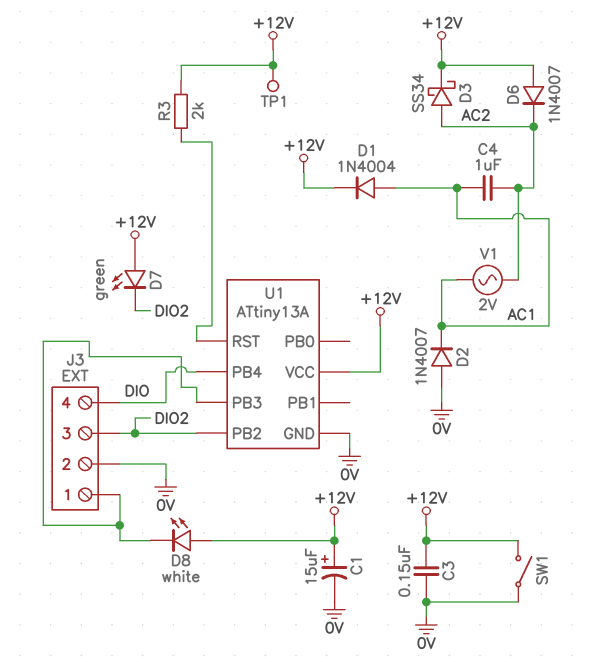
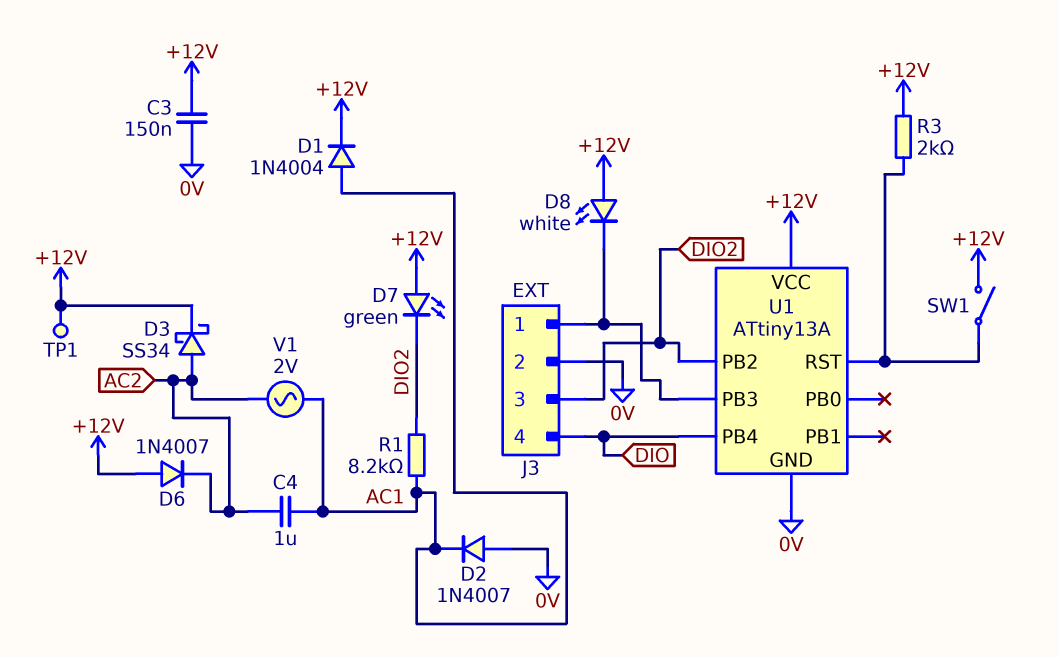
C1: 15uF (plus +12V, minus 0V) -> none
R1: none -> 8.2k (AC1, DIO2)
SW1: switch (+12V, 0V) -> switch (+12V, U1/RST)

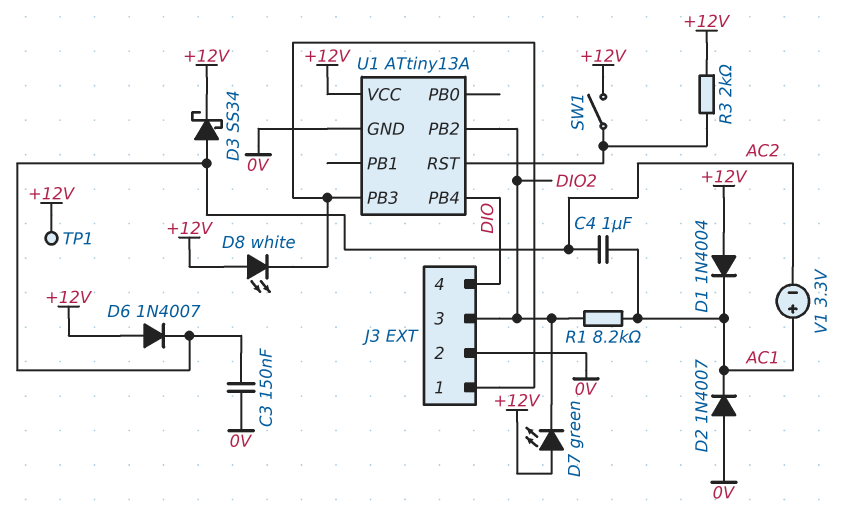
C3: 150nF (+12V, 0V) -> 150nF (0V, AC2)
D1: diode 1N4004 (A AC1, K +12V) -> diode 1N4004 (A +12V, K AC1)
V1: AC 2V (AC1, AC2) -> 3.3V (plus AC1, minus AC2)

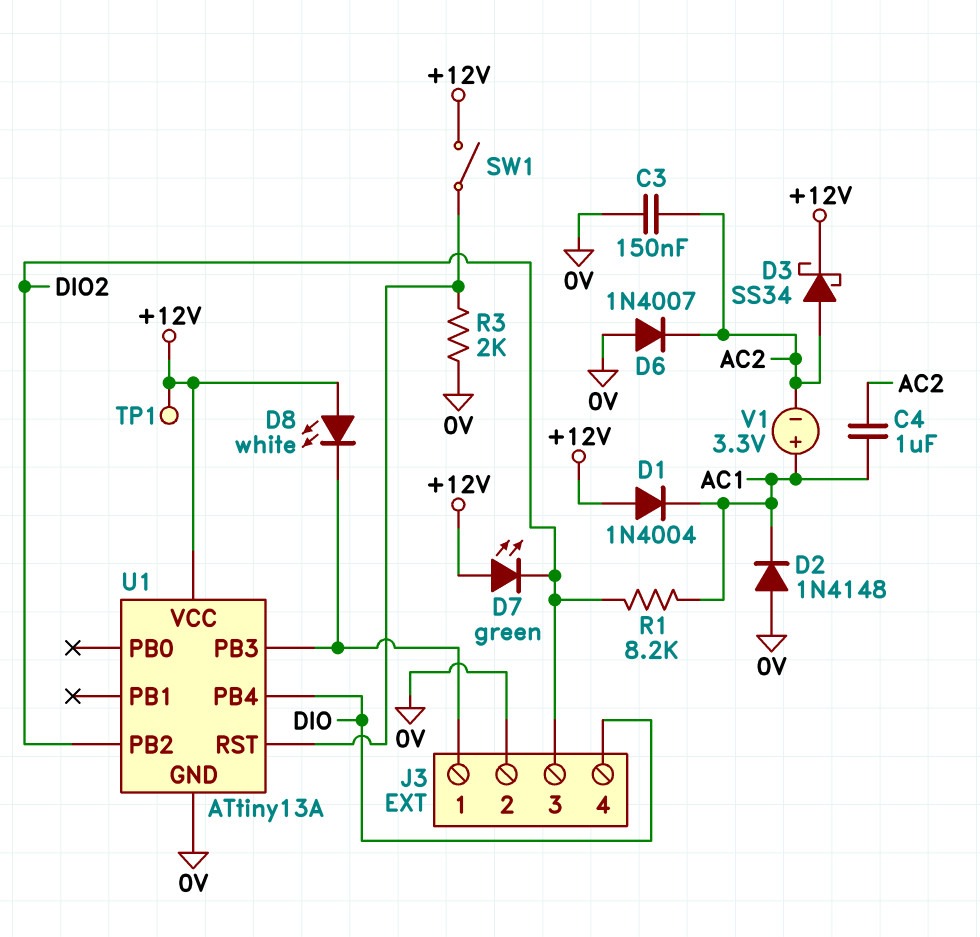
D2: diode 1N4007 (A 0V, K AC1) -> diode 1N4148 (A 0V, K AC1)
D6: diode 1N4007 (A +12V, K AC2) -> diode 1N4007 (A 0V, K AC2)
R3: 2k (+12V, U1/RST) -> 2k (0V, U1/RST)

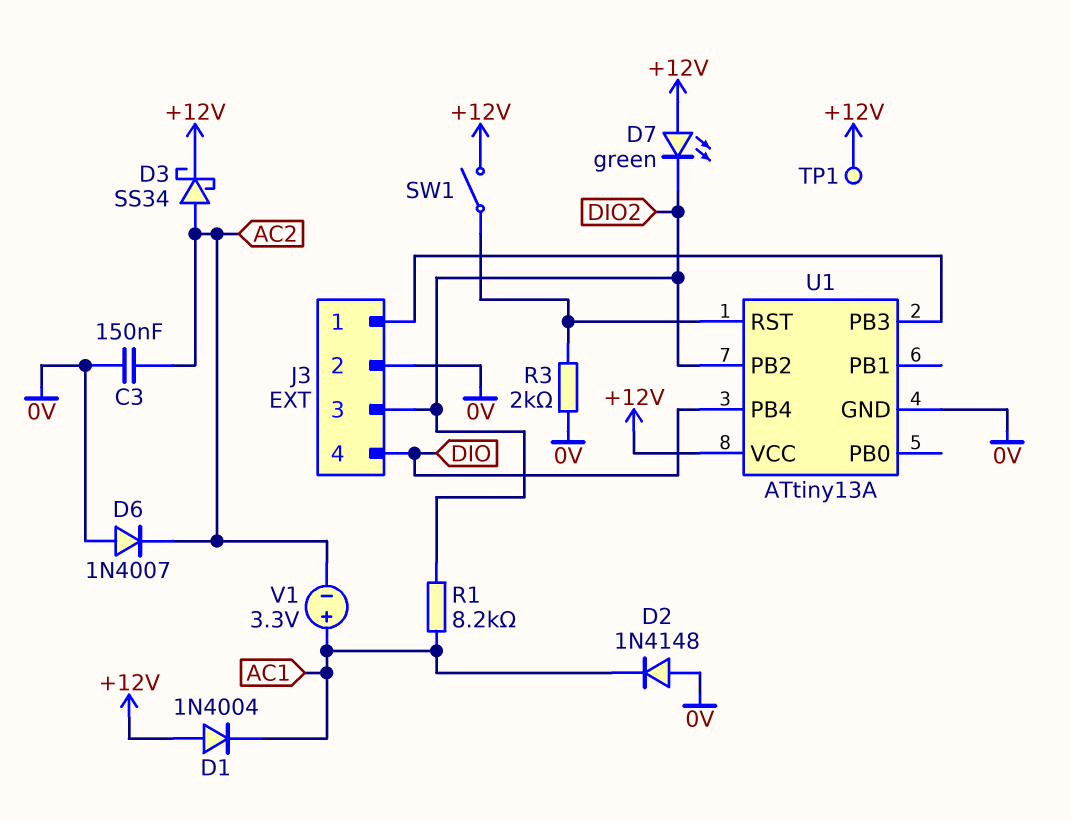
C4: 1uF (AC1, AC2) -> none
D8: LED white (A +12V, K J3/1) -> none

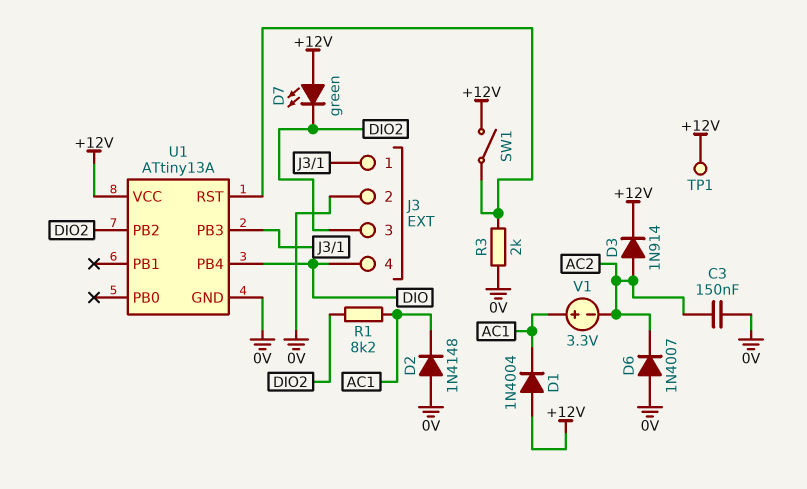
D3: schottky SS34 (A AC2, K +12V) -> diode 1N914 (A AC2, K +12V)

